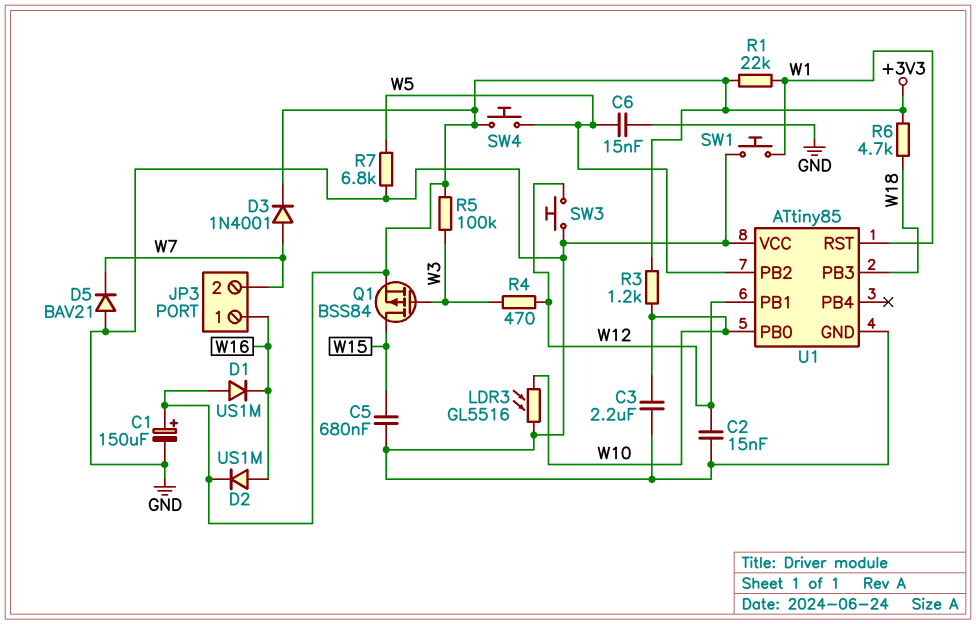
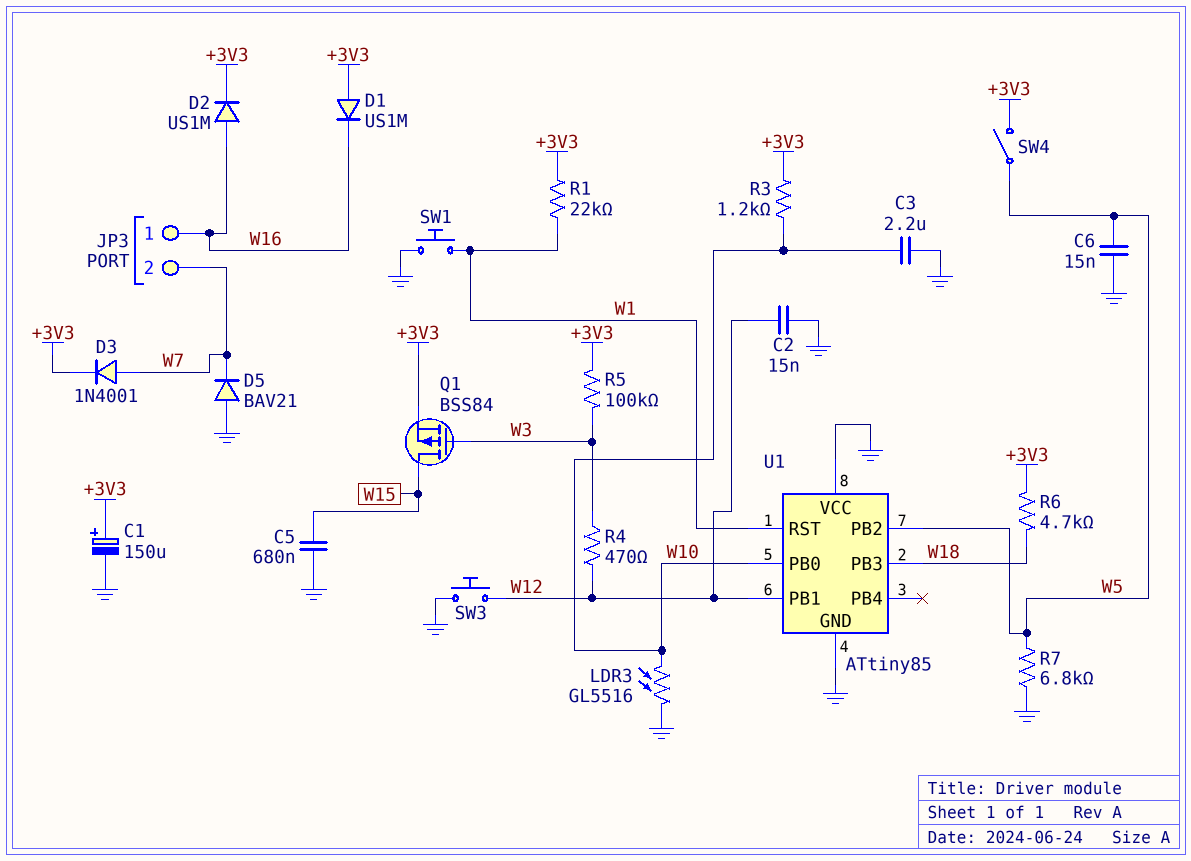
SW4: button (+3V3, W5) -> switch (+3V3, W5)

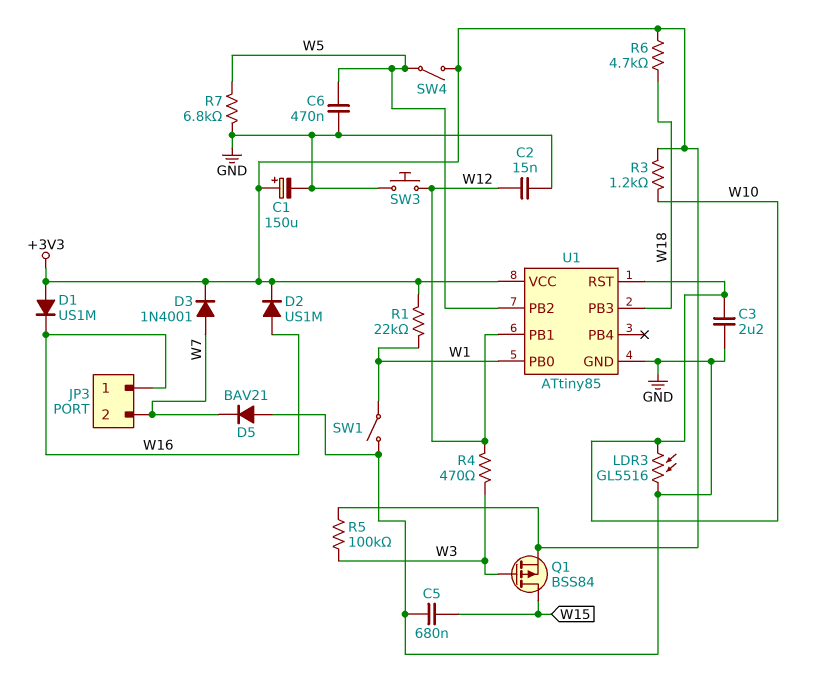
C6: 15nF (GND, W5) -> 470nF (GND, W5)
SW1: button (GND, W1) -> switch (GND, W1)
U1 pin PB0: W10 -> W1
U1 pin RST: W1 -> W10
U1 pin VCC: GND -> +3V3

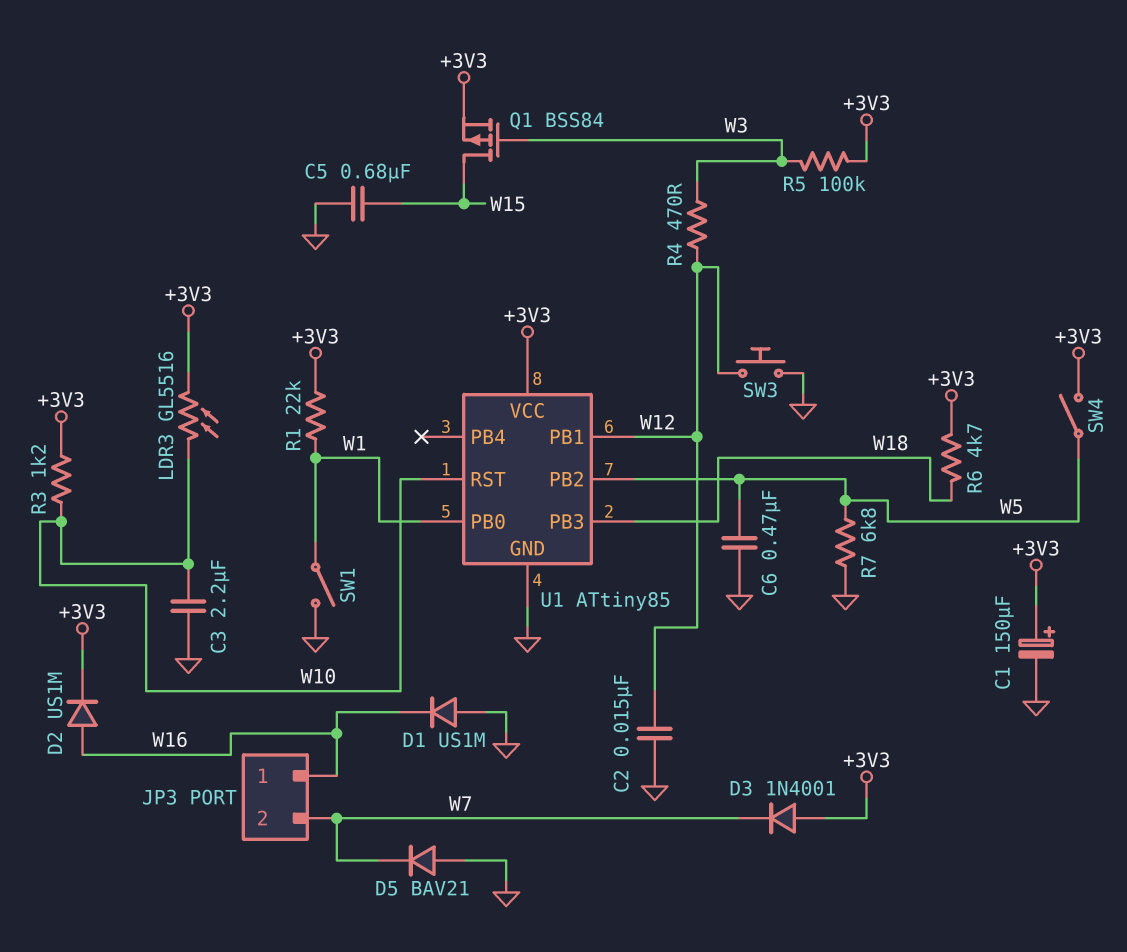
D1: diode US1M (A +3V3, K W16) -> diode US1M (A GND, K W16)
D3: diode 1N4001 (A W7, K +3V3) -> diode 1N4001 (A +3V3, K W7)
LDR3: GL5516 (GND, W10) -> GL5516 (+3V3, W10)

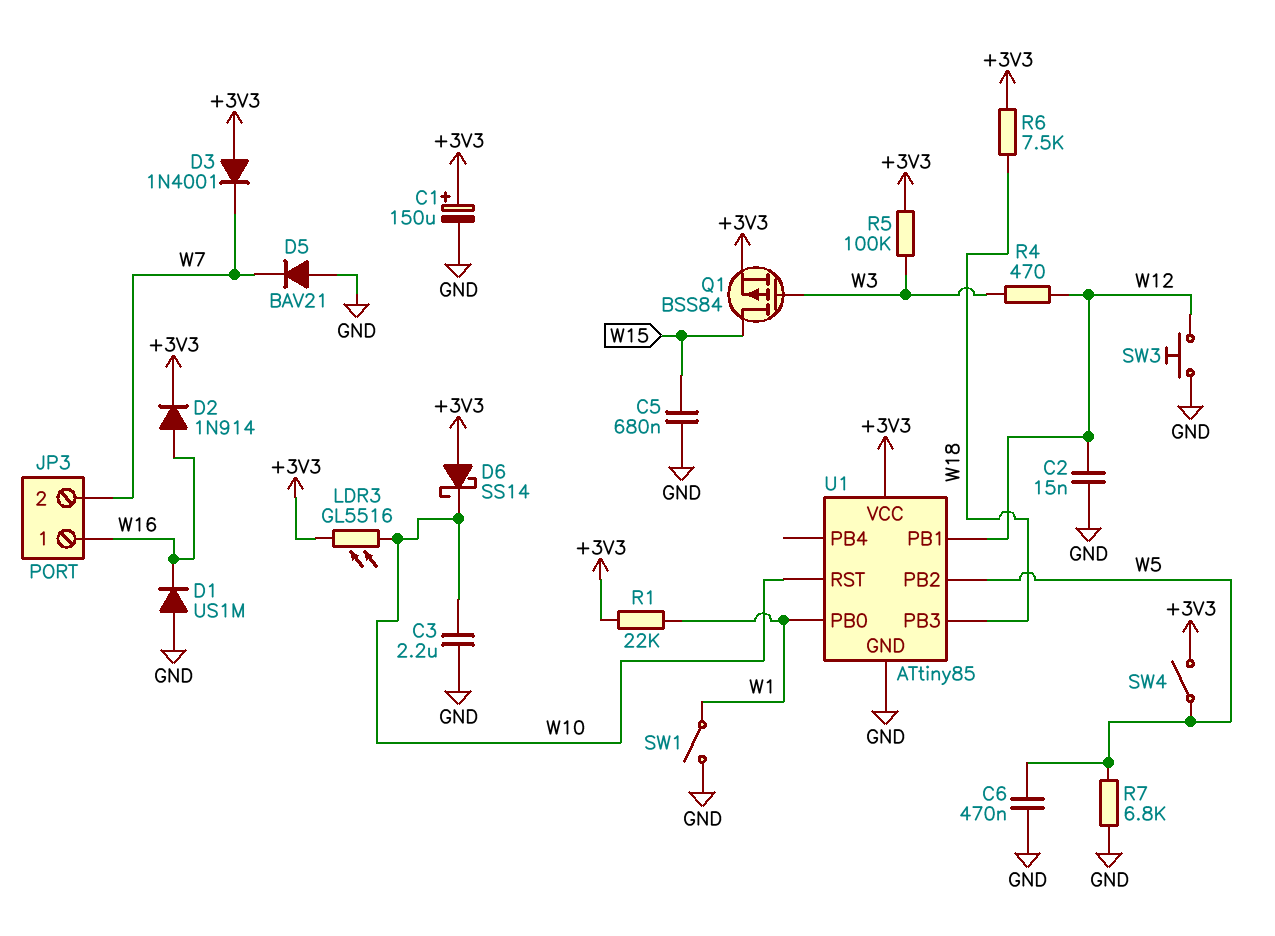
D2: diode US1M (A W16, K +3V3) -> diode 1N914 (A W16, K +3V3)
D6: none -> schottky SS14 (A +3V3, K W10)
R3: 1.2k (+3V3, W10) -> none
R6: 4.7k (+3V3, W18) -> 7.5k (+3V3, W18)

